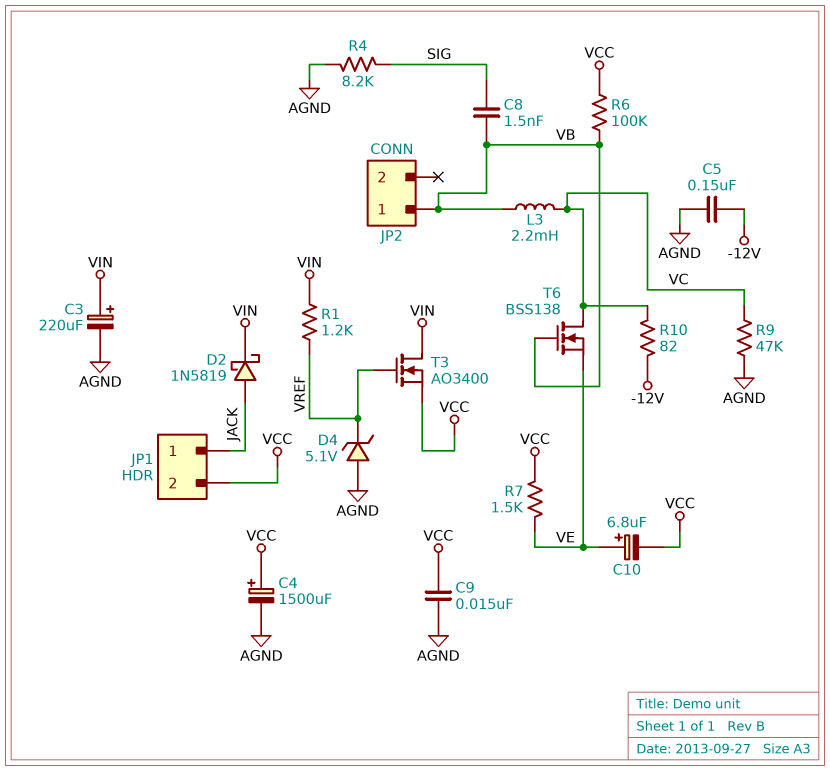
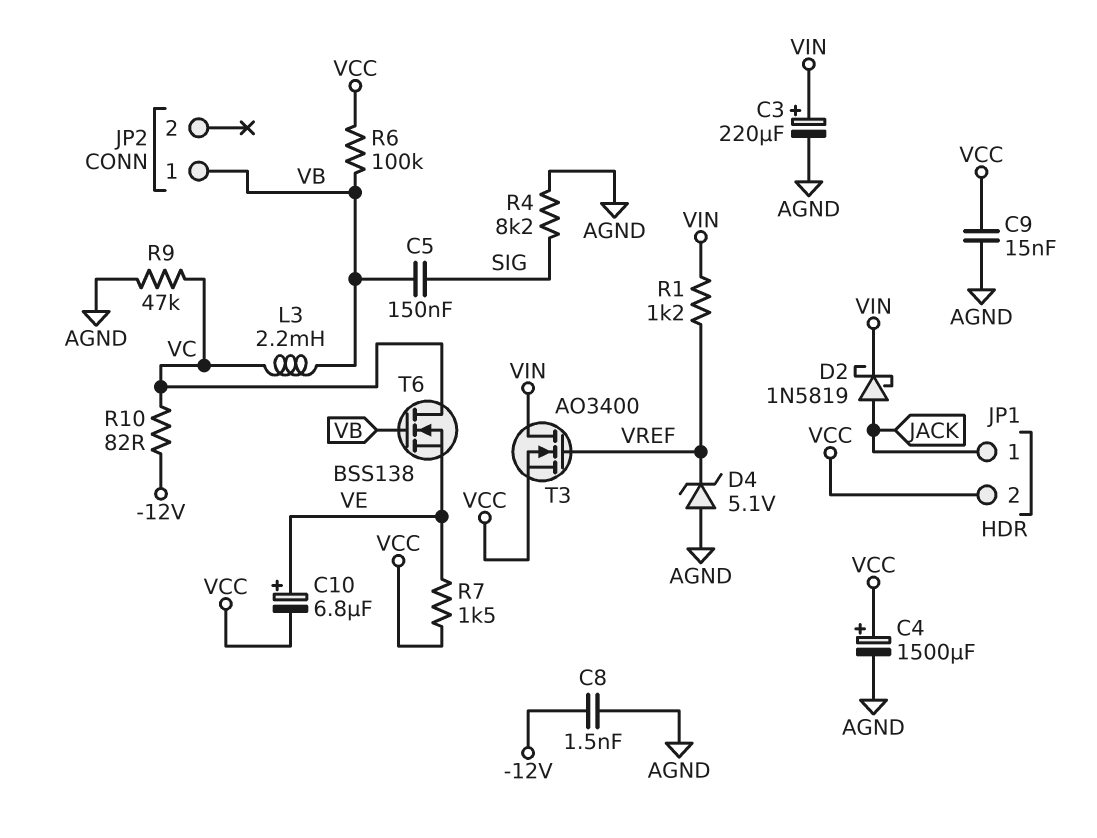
C5: 150nF (-12V, AGND) -> 150nF (SIG, VB)
C8: 1.5nF (SIG, VB) -> 1.5nF (-12V, AGND)

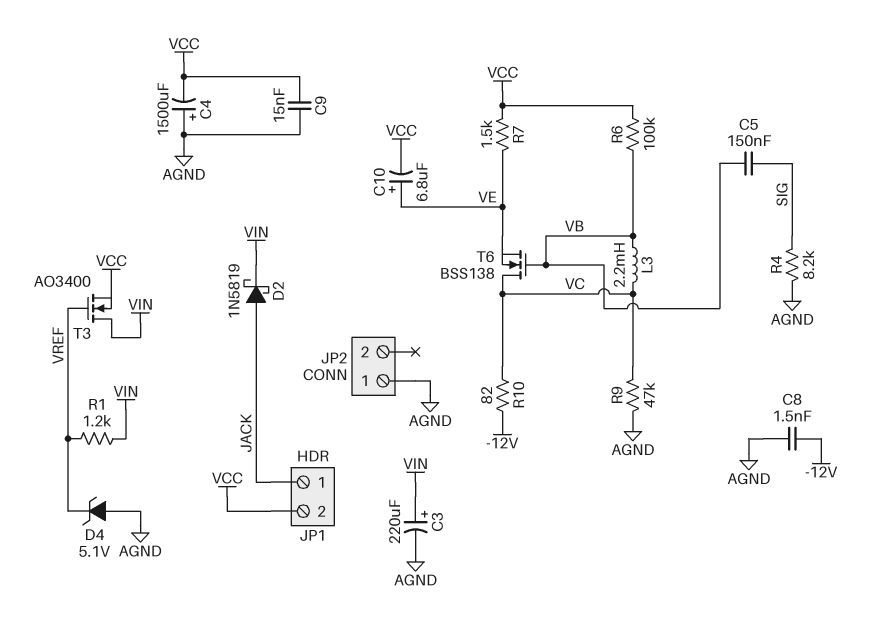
C4: 1500uF (plus VCC, minus AGND) -> 1500uF (plus AGND, minus VCC)
JP2 pin 1: VB -> AGND

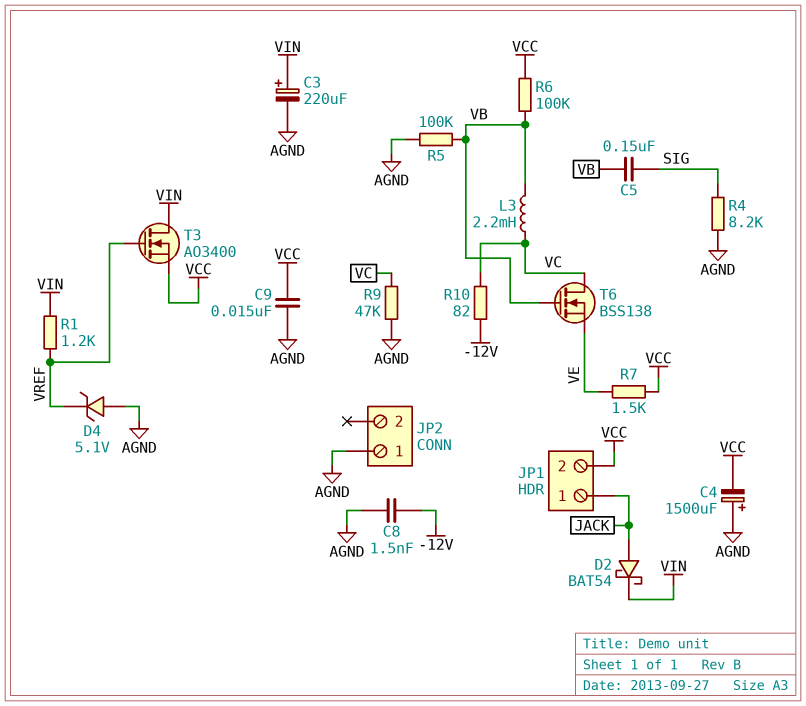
C10: 6.8uF (plus VE, minus VCC) -> none
D2: schottky 1N5819 (A JACK, K VIN) -> schottky BAT54 (A JACK, K VIN)
R5: none -> 100k (AGND, VB)

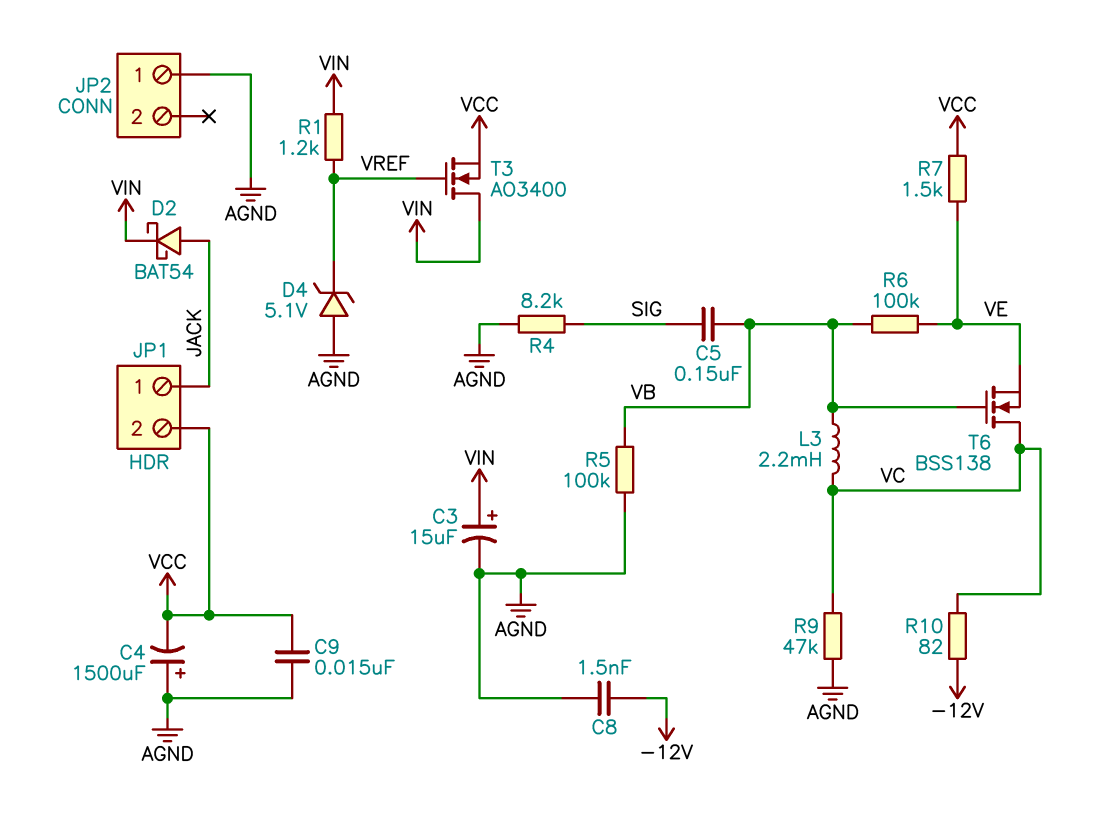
C3: 220uF (plus VIN, minus AGND) -> 15uF (plus VIN, minus AGND)
R6: 100k (VB, VCC) -> 100k (VB, VE)

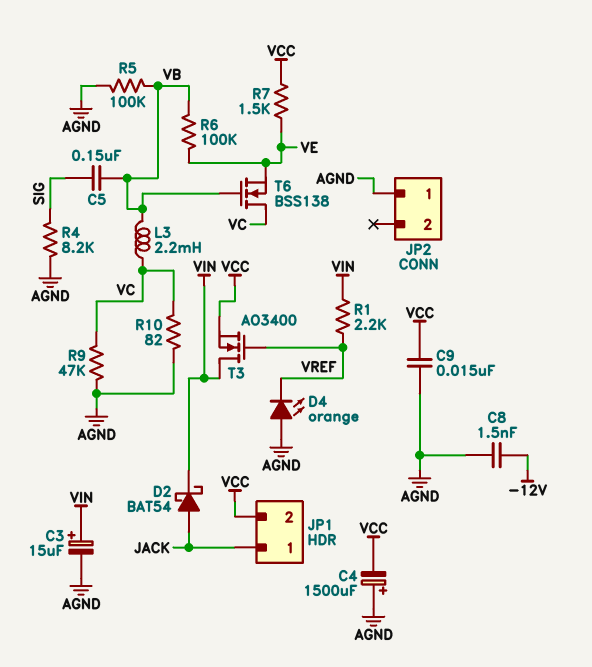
D4: zener 5.1V (A AGND, K VREF) -> LED orange (A AGND, K VREF)
R1: 1.2k (VIN, VREF) -> 2.2k (VIN, VREF)
R10: 82 (-12V, VC) -> 82 (AGND, VC)

